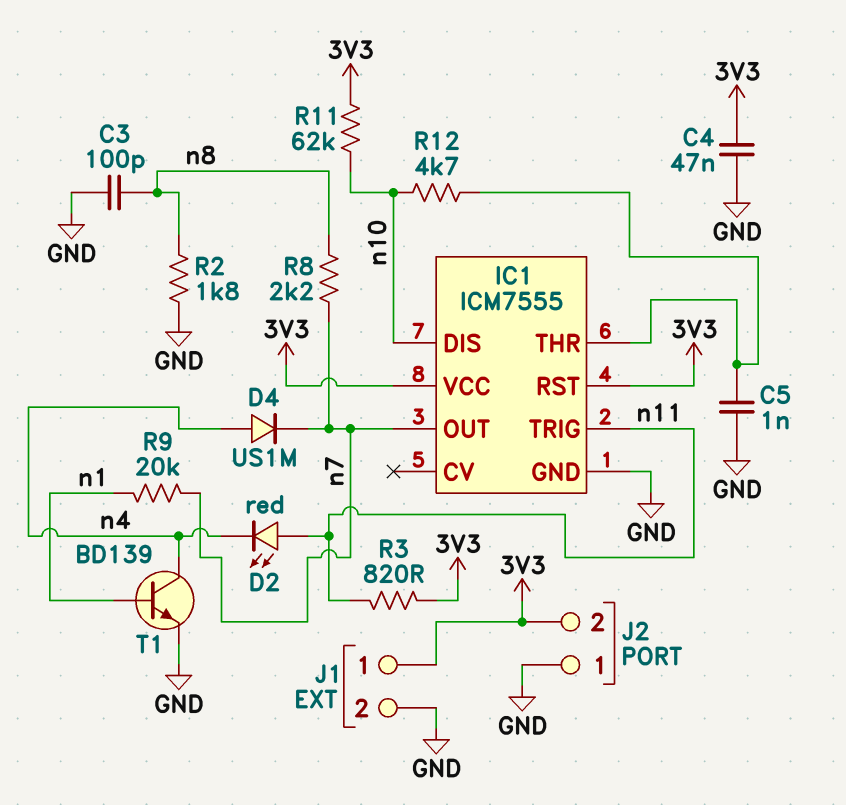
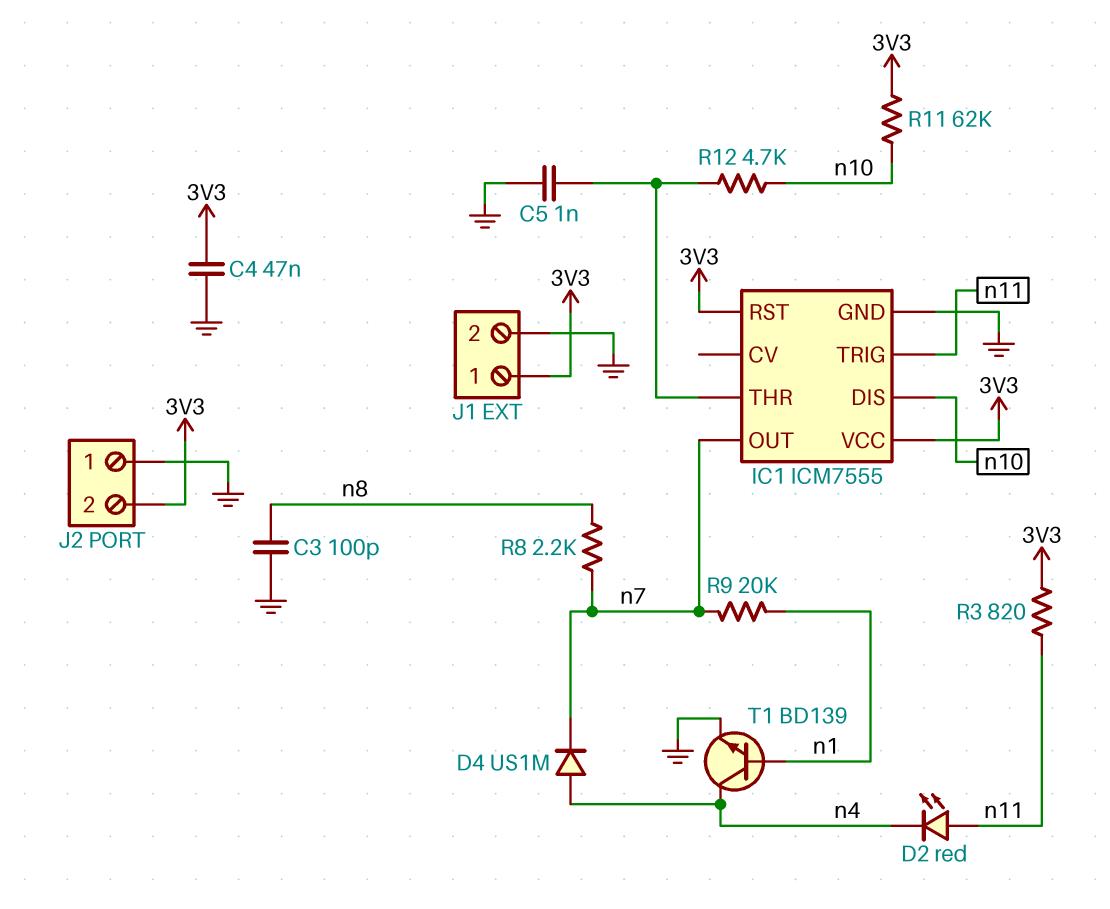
R2: 1.8k (GND, n8) -> none

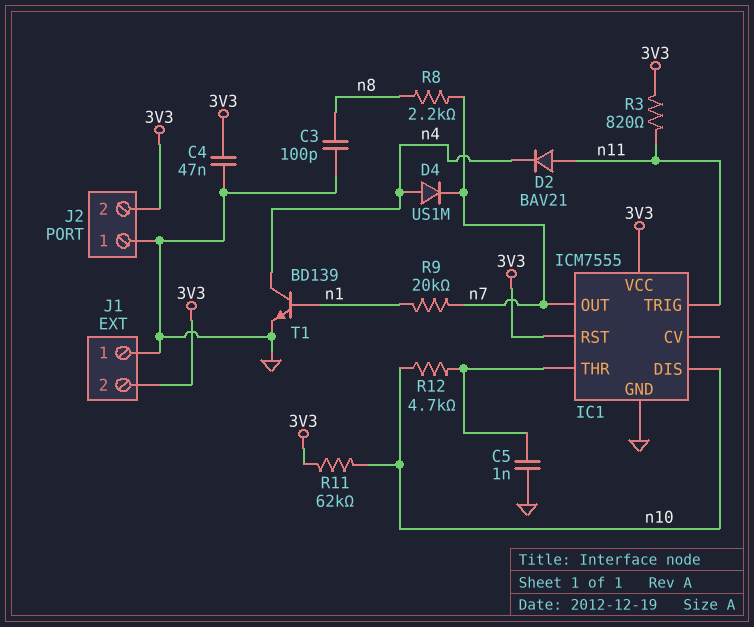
D2: LED red (A n11, K n4) -> diode BAV21 (A n11, K n4)
J1 pin 1: 3V3 -> GND
J1 pin 2: GND -> 3V3

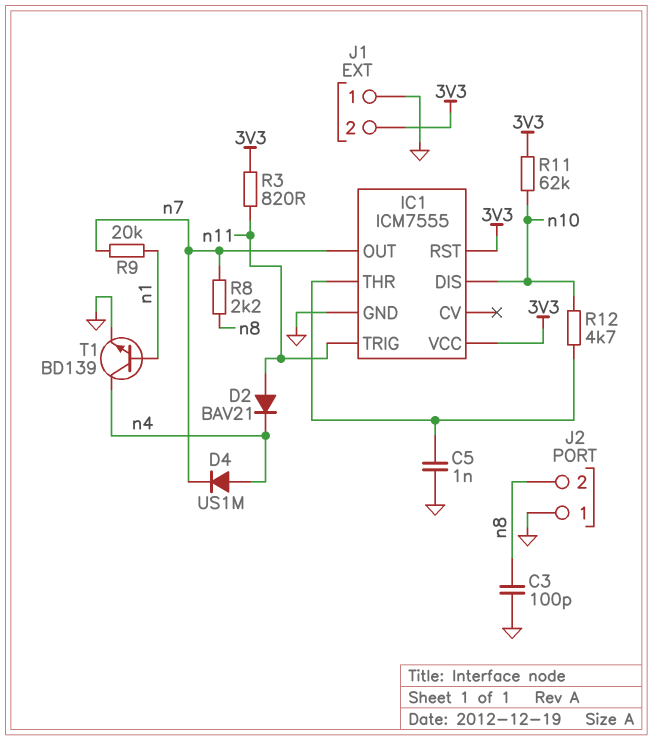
C4: 47nF (3V3, GND) -> none
J2 pin 2: 3V3 -> n8

